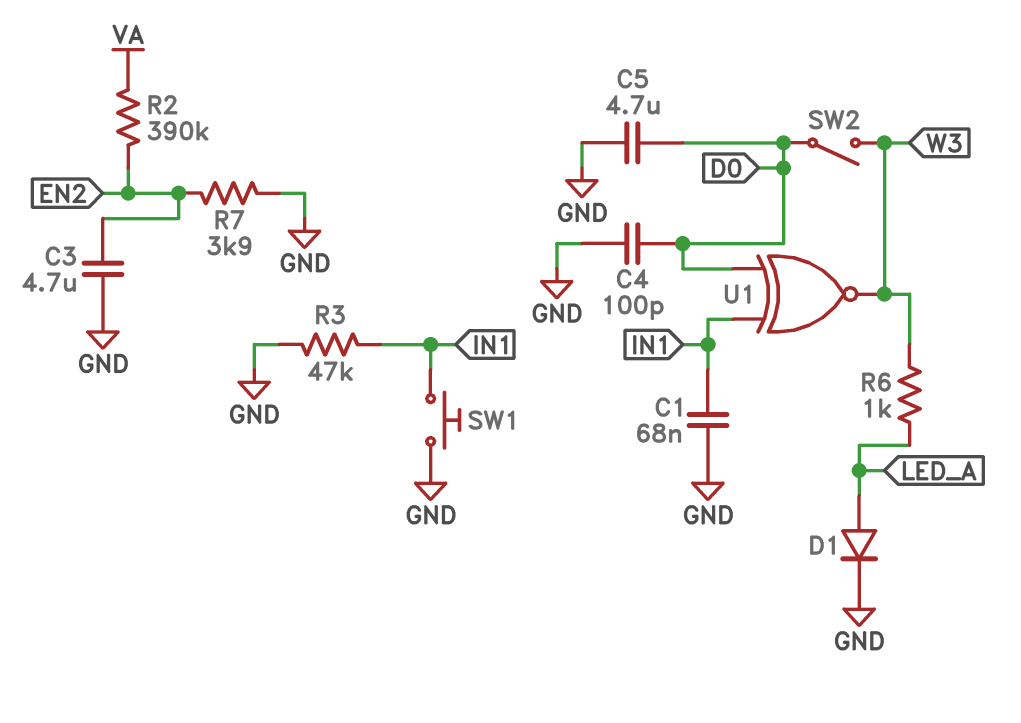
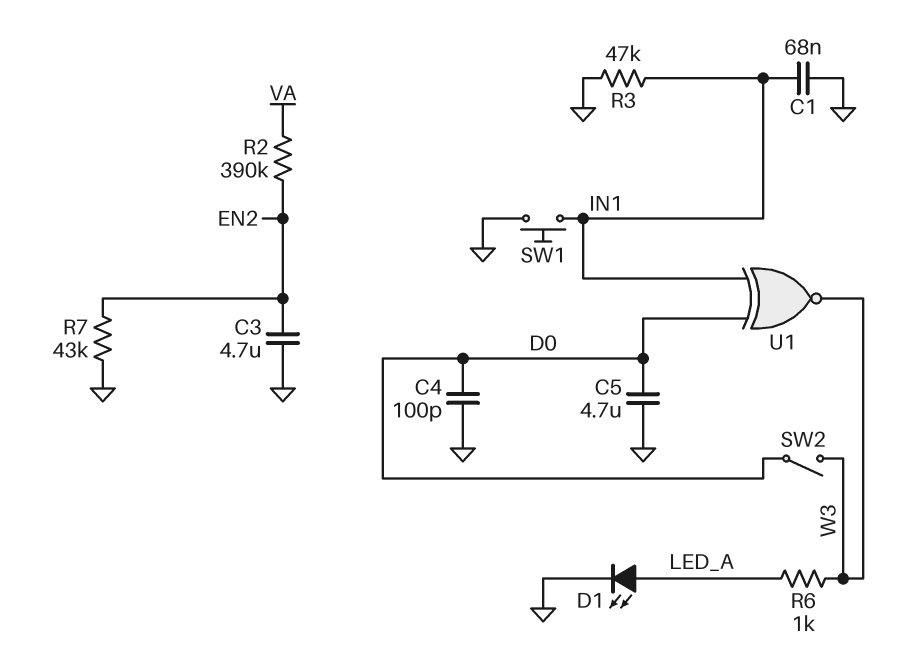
D1: diode (A LED_A, K GND) -> LED (A LED_A, K GND)
R7: 3.9k (EN2, GND) -> 43k (EN2, GND)

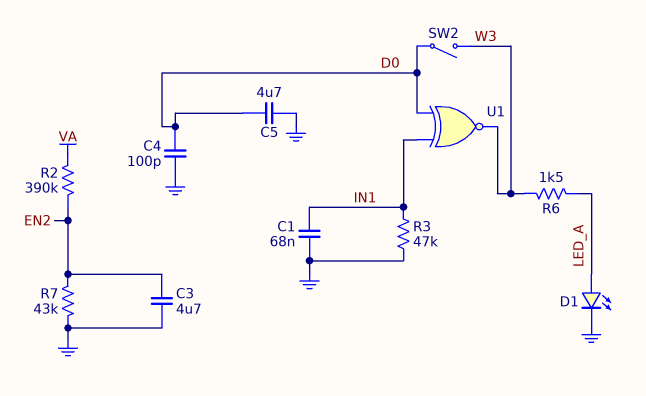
R6: 1k (LED_A, W3) -> 1.5k (LED_A, W3)
SW1: button (GND, IN1) -> none

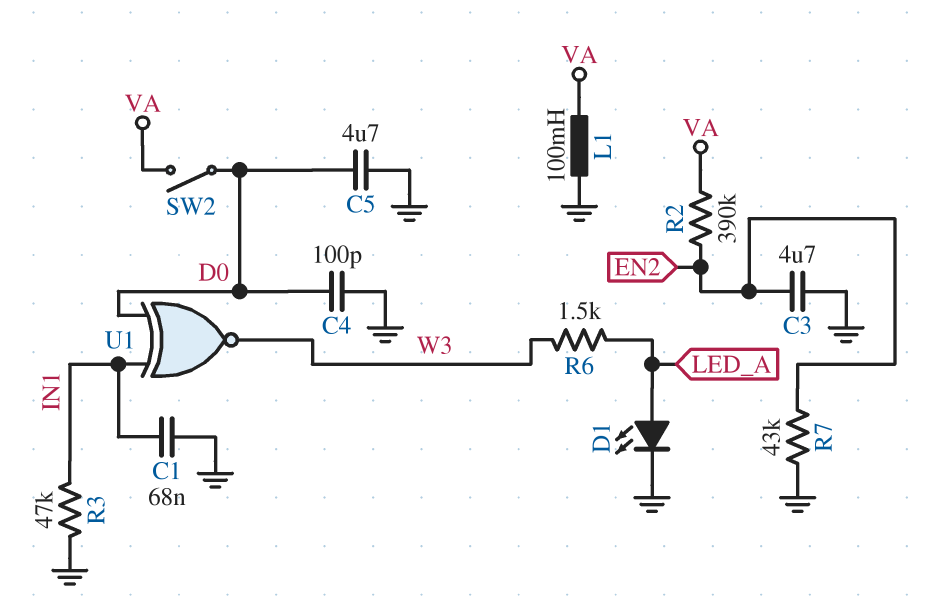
L1: none -> 100mH (GND, VA)
SW2: switch (D0, W3) -> switch (D0, VA)

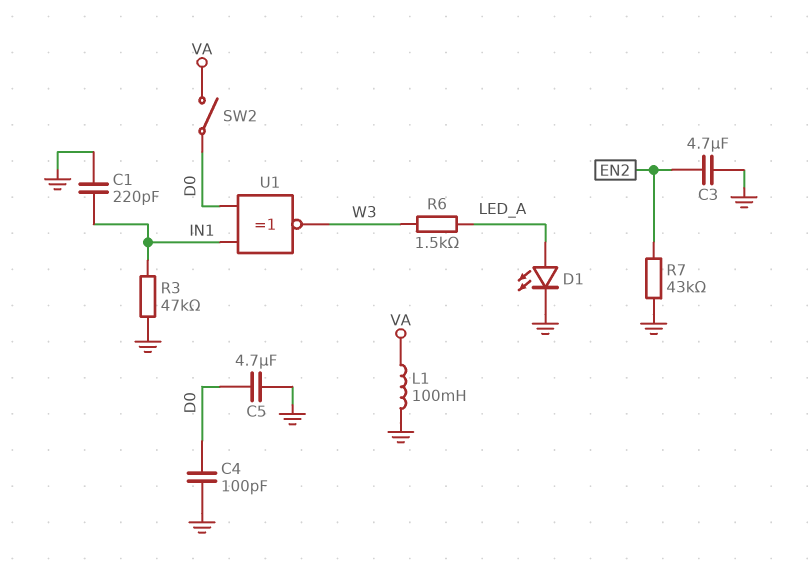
C1: 68nF (GND, IN1) -> 220pF (GND, IN1)
R2: 390k (EN2, VA) -> none

